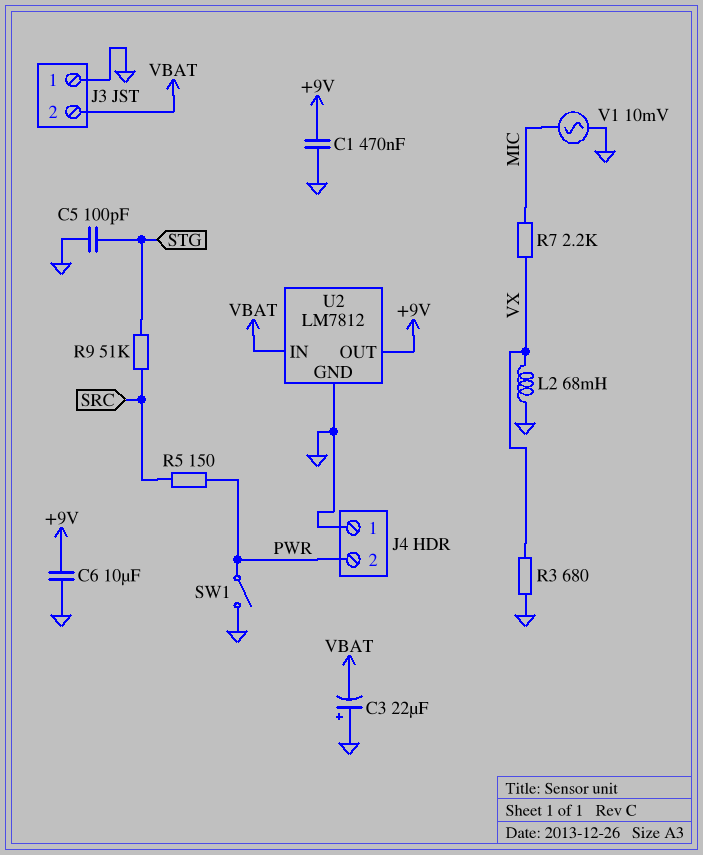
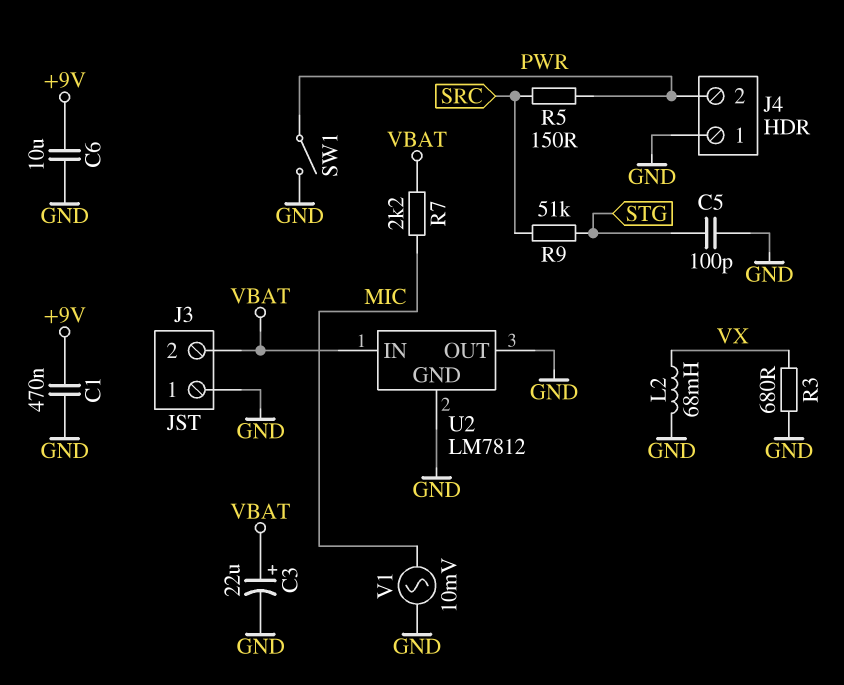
C3: 22uF (plus GND, minus VBAT) -> 22uF (plus VBAT, minus GND)
R7: 2.2k (MIC, VX) -> 2.2k (MIC, VBAT)
U2 pin OUT: +9V -> GND

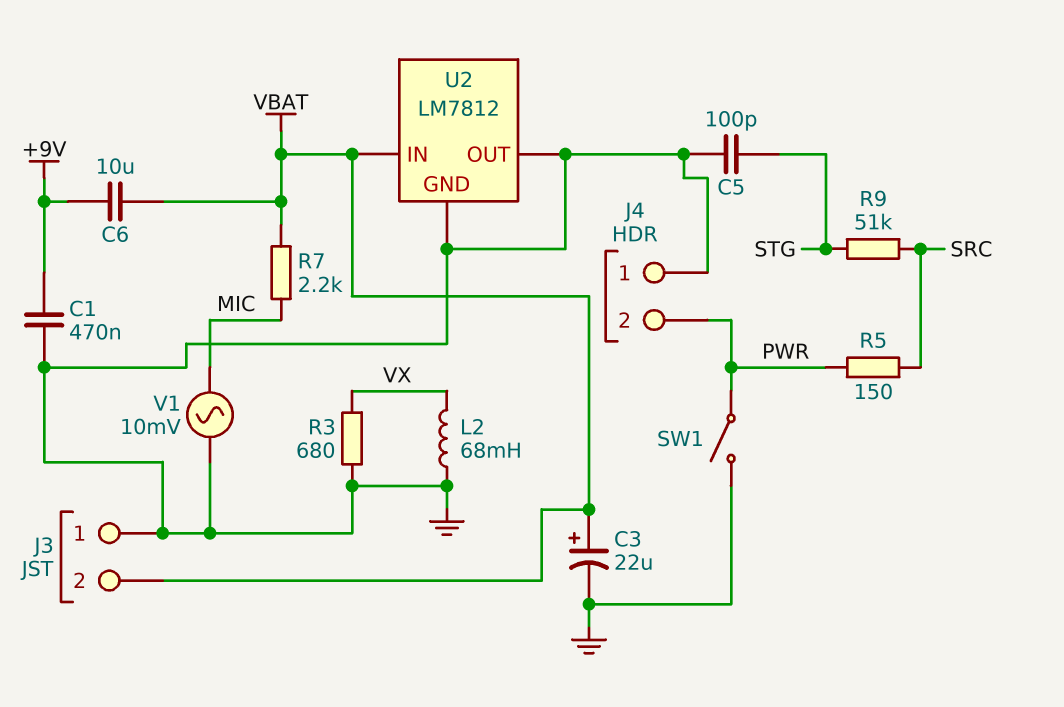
C6: 10uF (+9V, GND) -> 10uF (+9V, VBAT)

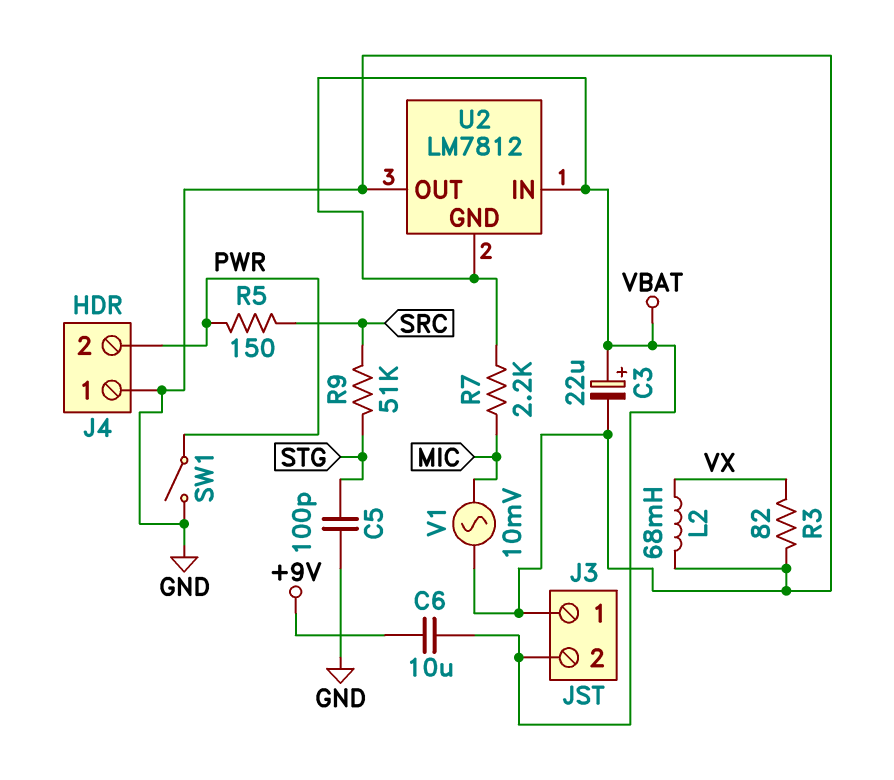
C1: 470nF (+9V, GND) -> none
R3: 680 (GND, VX) -> 82 (GND, VX)
U2 pin GND: GND -> VBAT

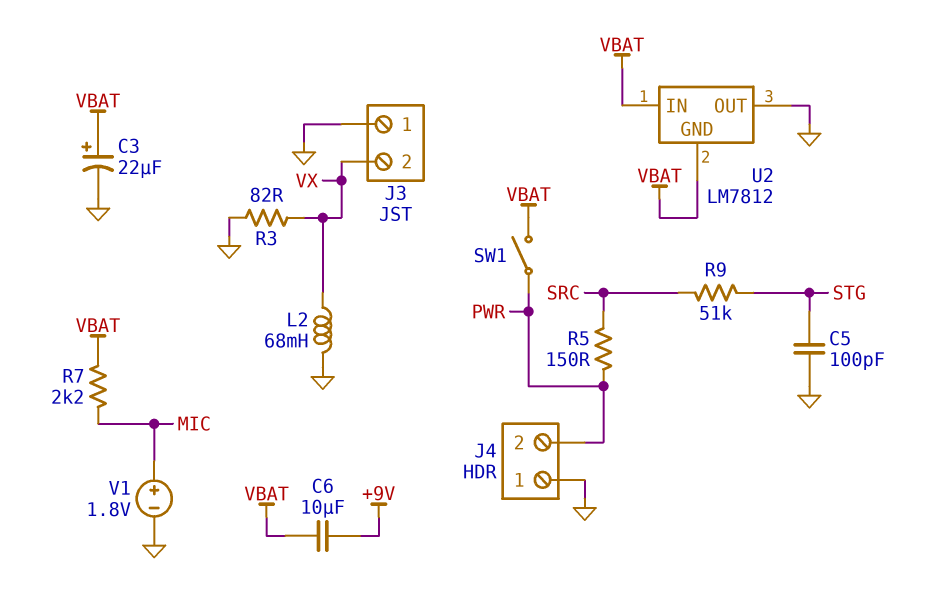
J3 pin 2: VBAT -> VX
SW1: switch (GND, PWR) -> switch (PWR, VBAT)
V1: AC 10mV (GND, MIC) -> 1.8V (plus MIC, minus GND)

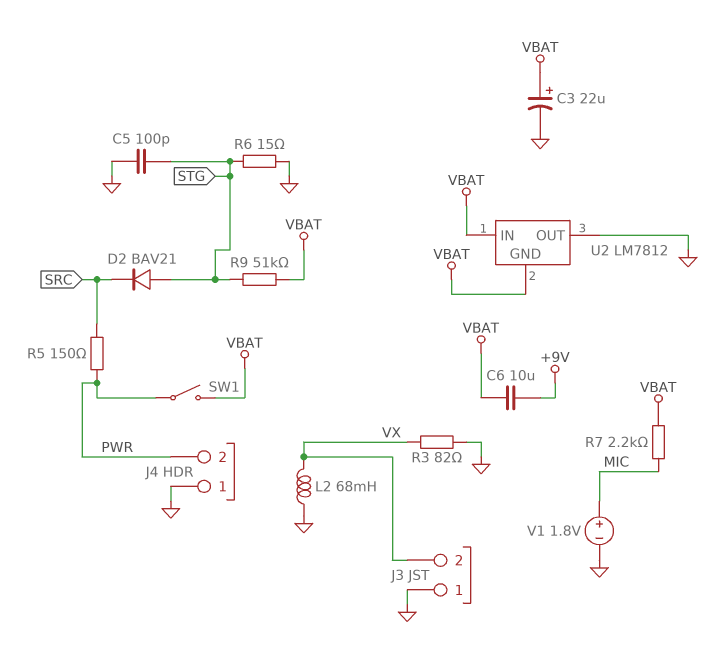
D2: none -> diode BAV21 (A STG, K SRC)
R6: none -> 15 (GND, STG)
R9: 51k (SRC, STG) -> 51k (STG, VBAT)

